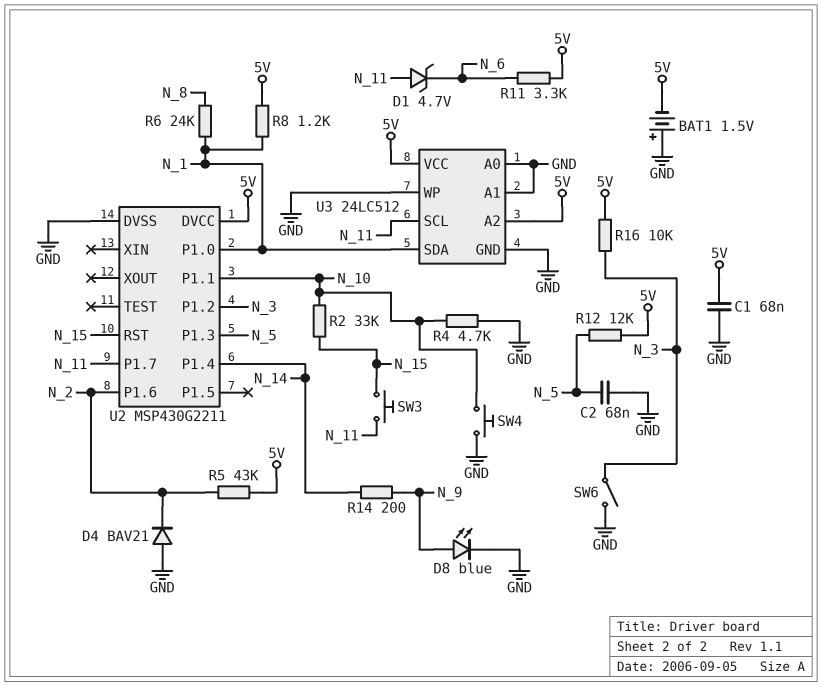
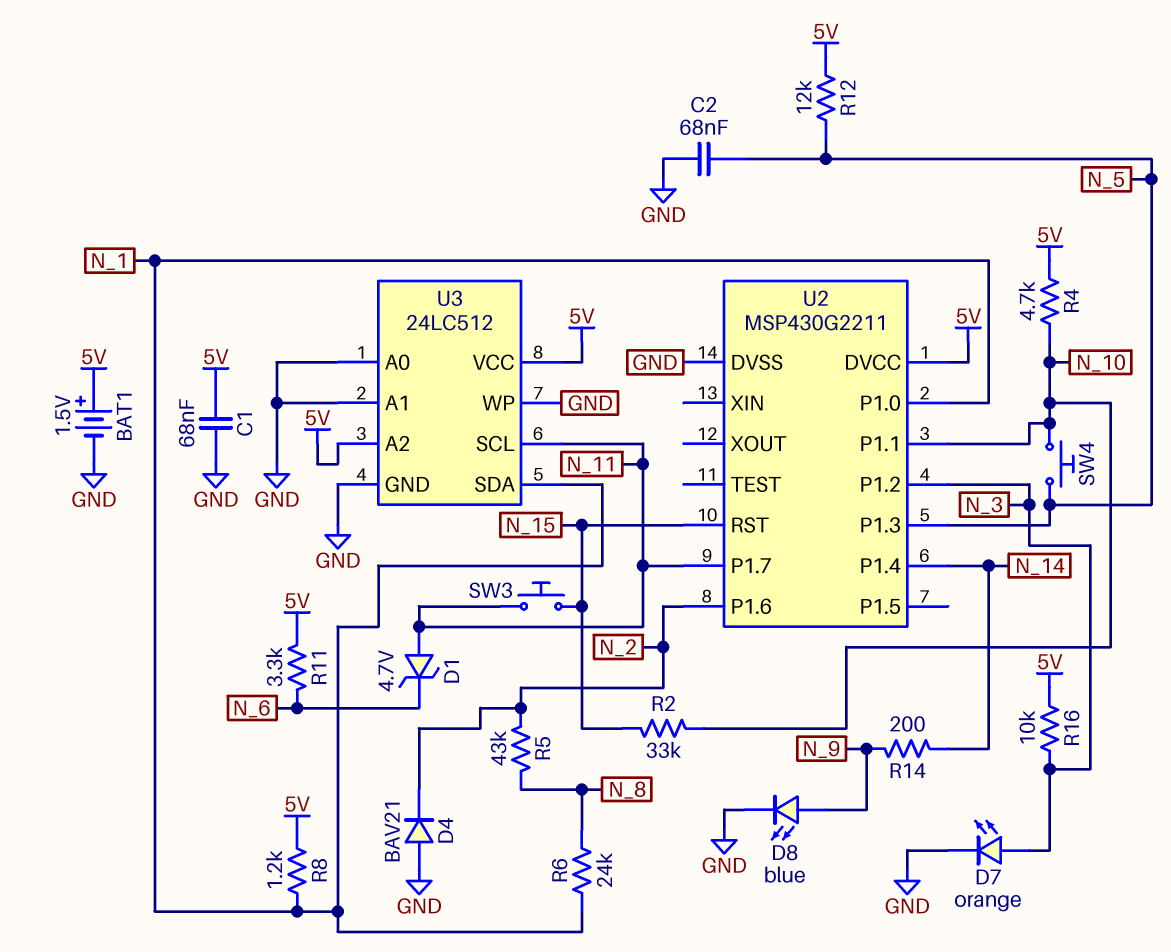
BAT1: 1.5V (plus GND, minus 5V) -> 1.5V (plus 5V, minus GND)
D7: none -> LED orange (A N_3, K GND)
R4: 4.7k (GND, N_10) -> 4.7k (5V, N_10)
R5: 43k (5V, N_2) -> 43k (N_2, N_8)
SW4: button (GND, N_10) -> button (N_5, N_10)
SW6: switch (GND, N_3) -> none

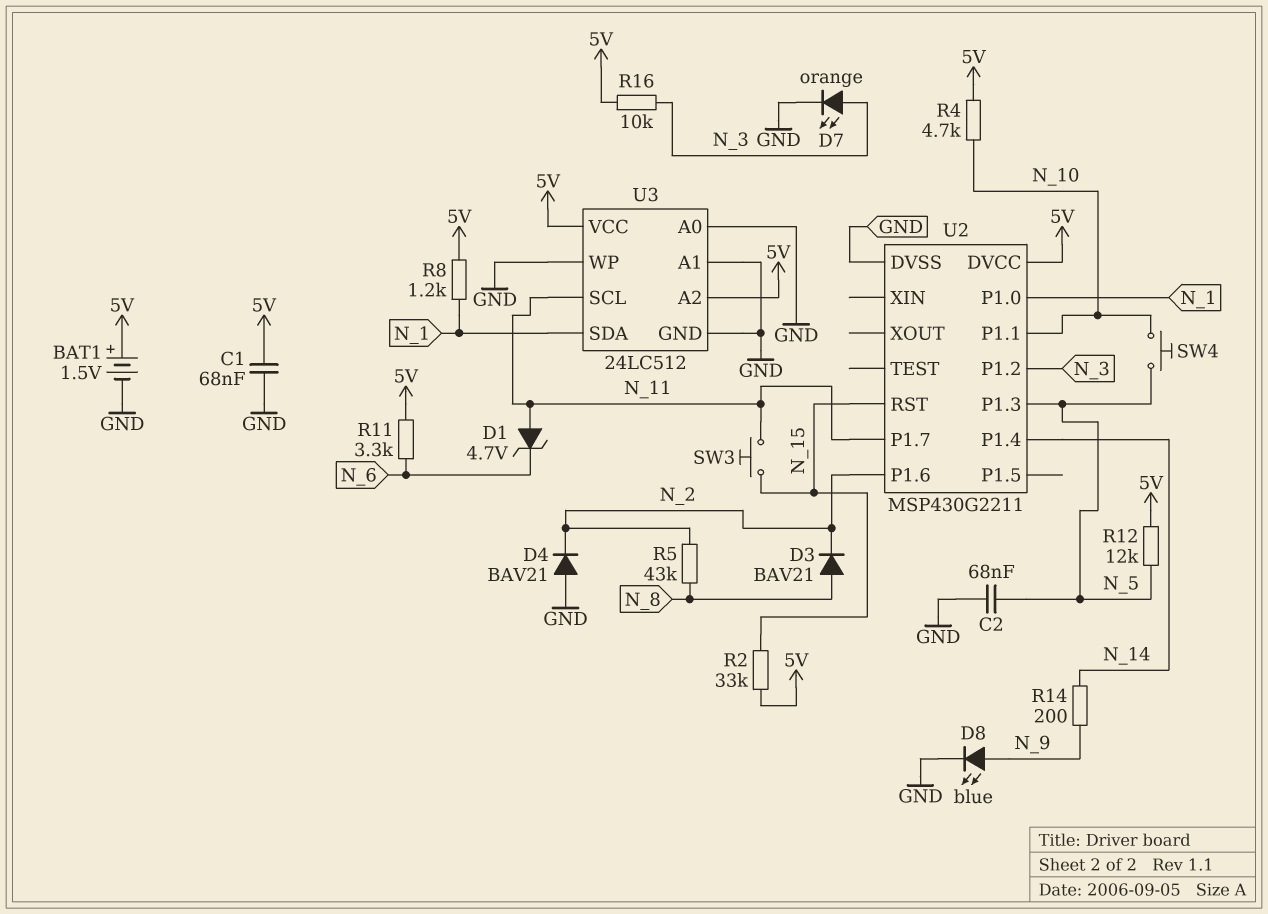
D3: none -> diode BAV21 (A N_8, K N_2)
R2: 33k (N_10, N_15) -> 33k (5V, N_15)
R6: 24k (N_1, N_8) -> none

